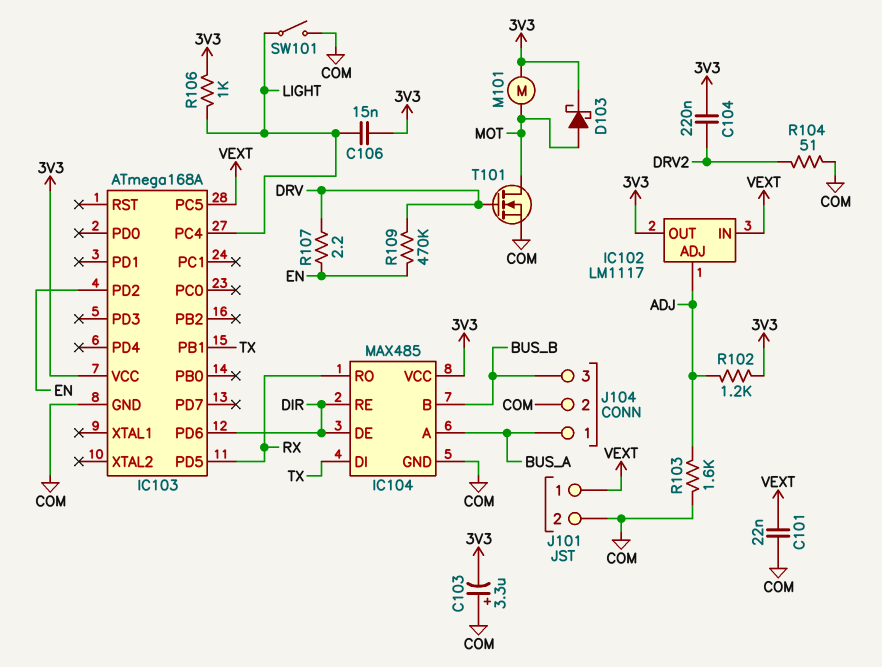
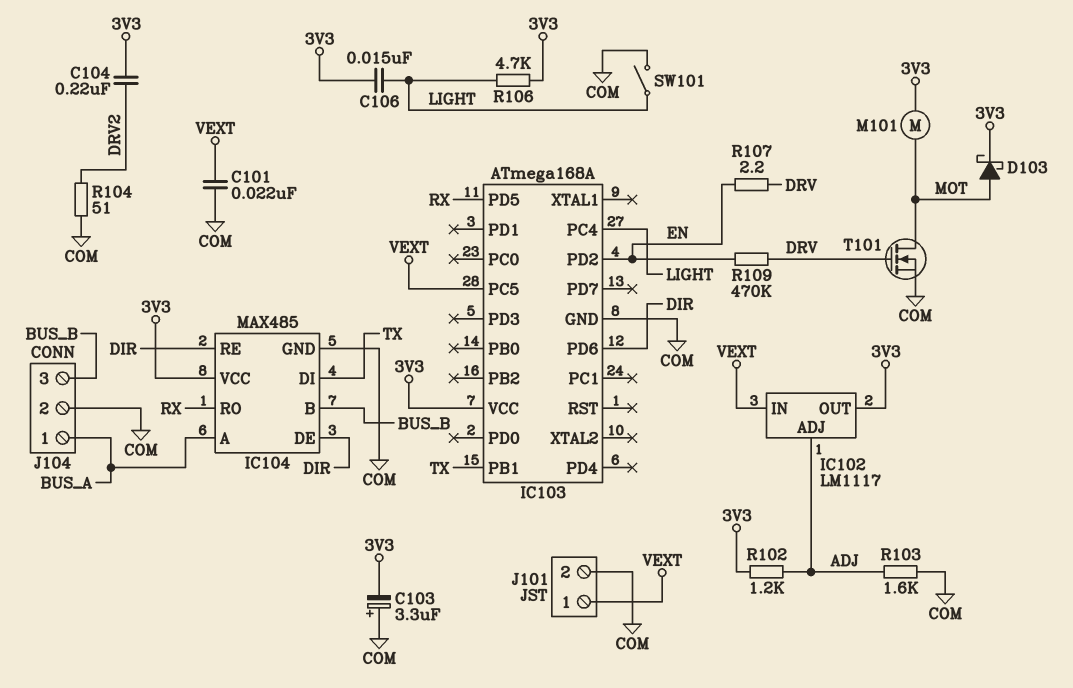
R106: 1k (3V3, LIGHT) -> 4.7k (3V3, LIGHT)

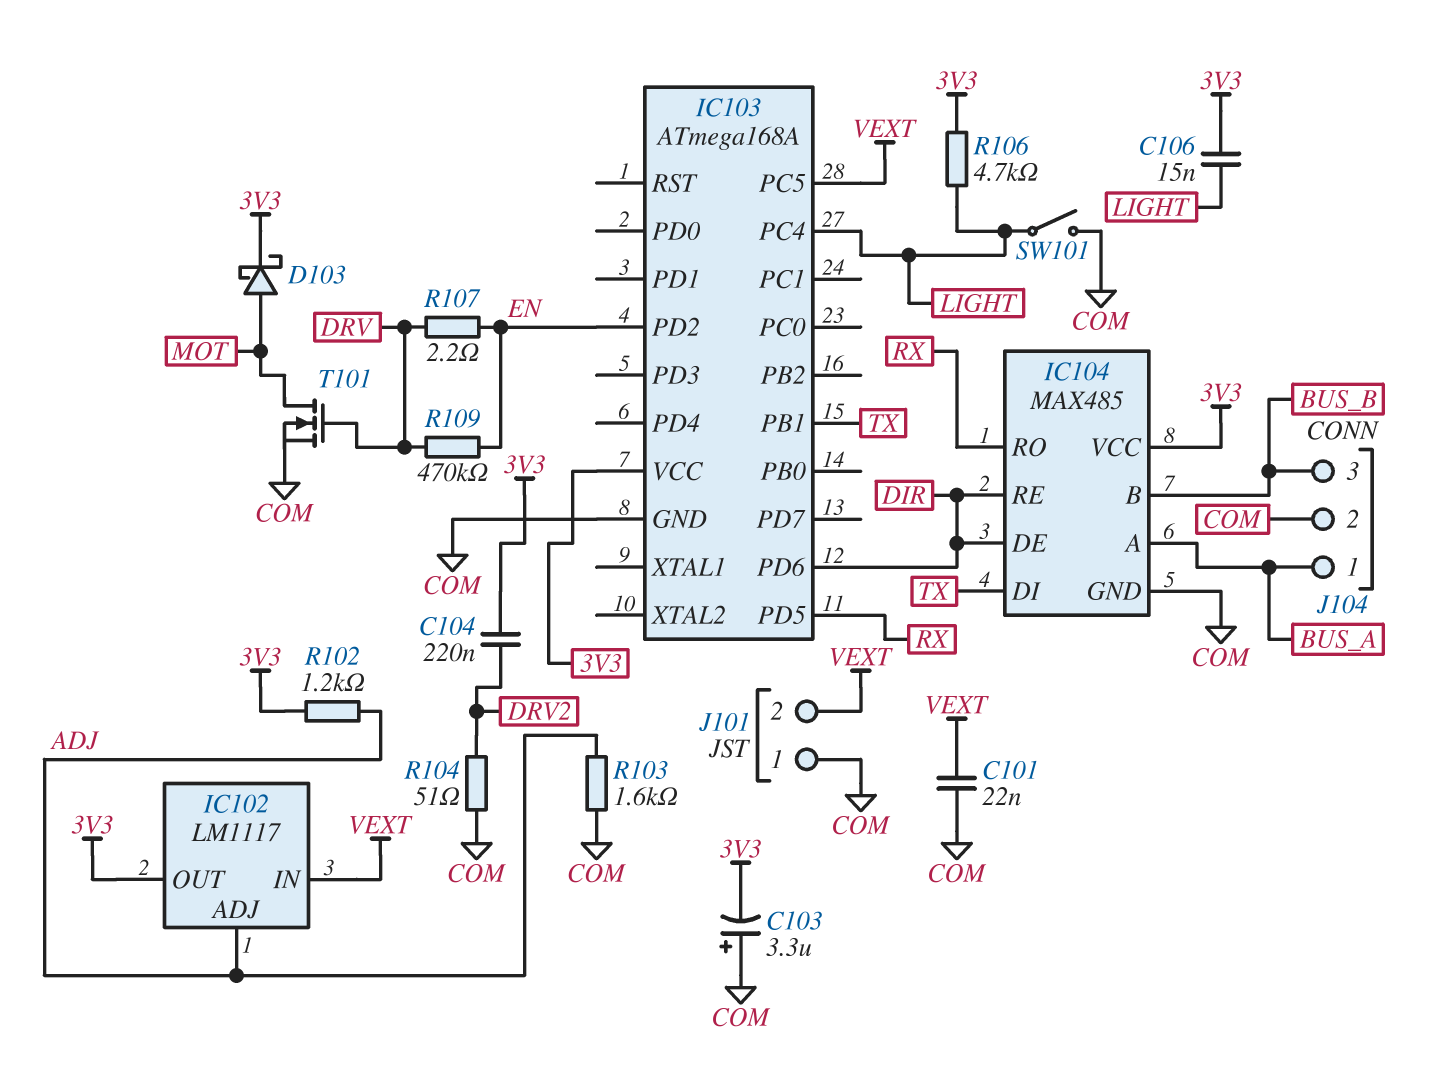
J101 pin 1: VEXT -> COM
J101 pin 2: COM -> VEXT
M101: motor (3V3, MOT) -> none

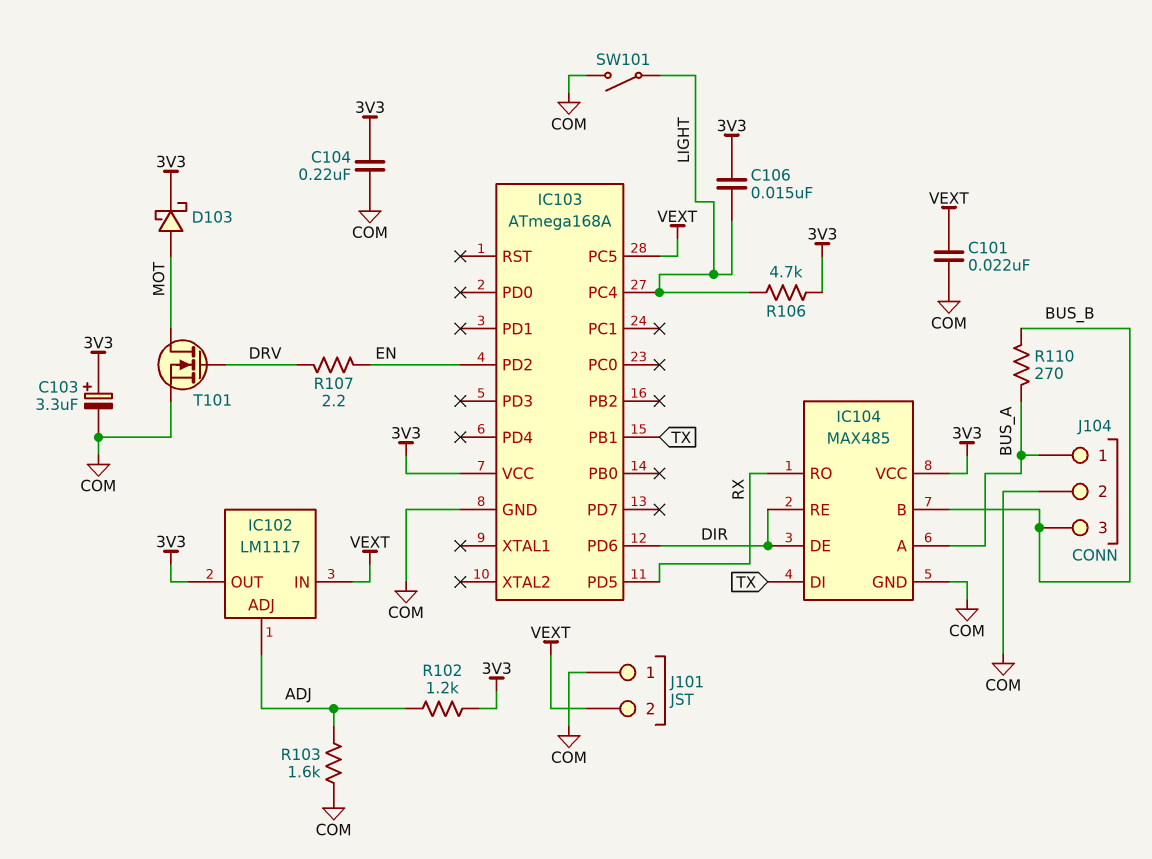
C103: 3.3uF (plus COM, minus 3V3) -> 3.3uF (plus 3V3, minus COM)
C104: 220nF (3V3, DRV2) -> 220nF (3V3, COM)
R104: 51 (COM, DRV2) -> none
R109: 470k (DRV, EN) -> none
R110: none -> 270 (BUS_A, BUS_B)

